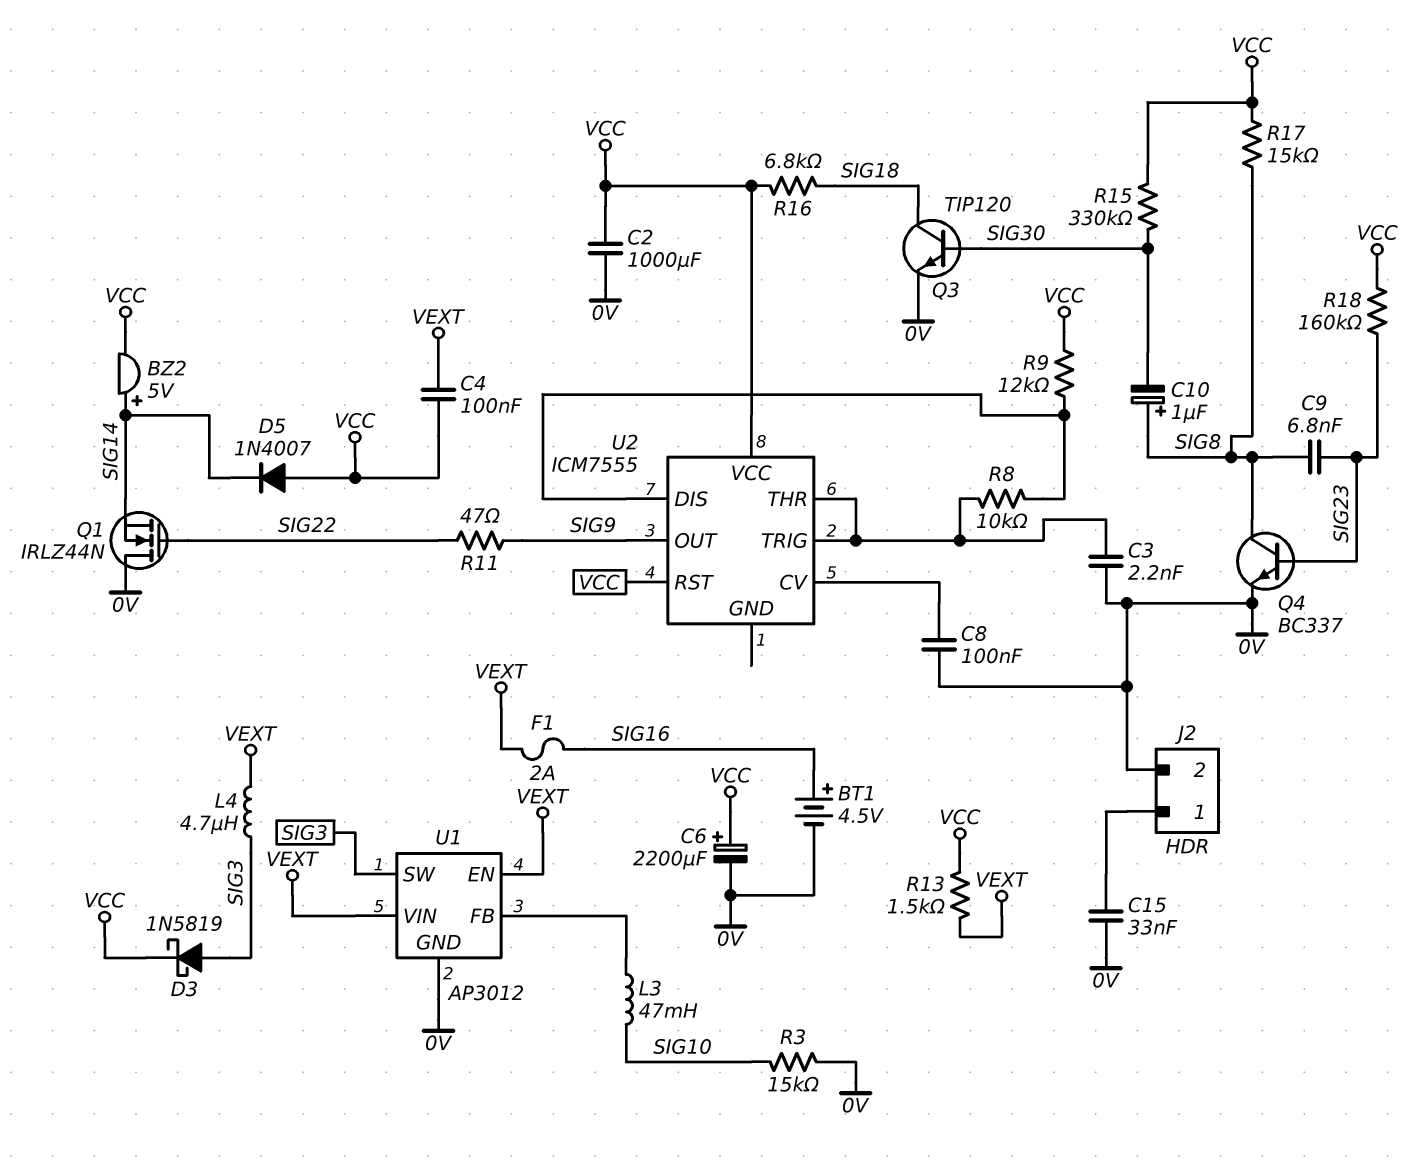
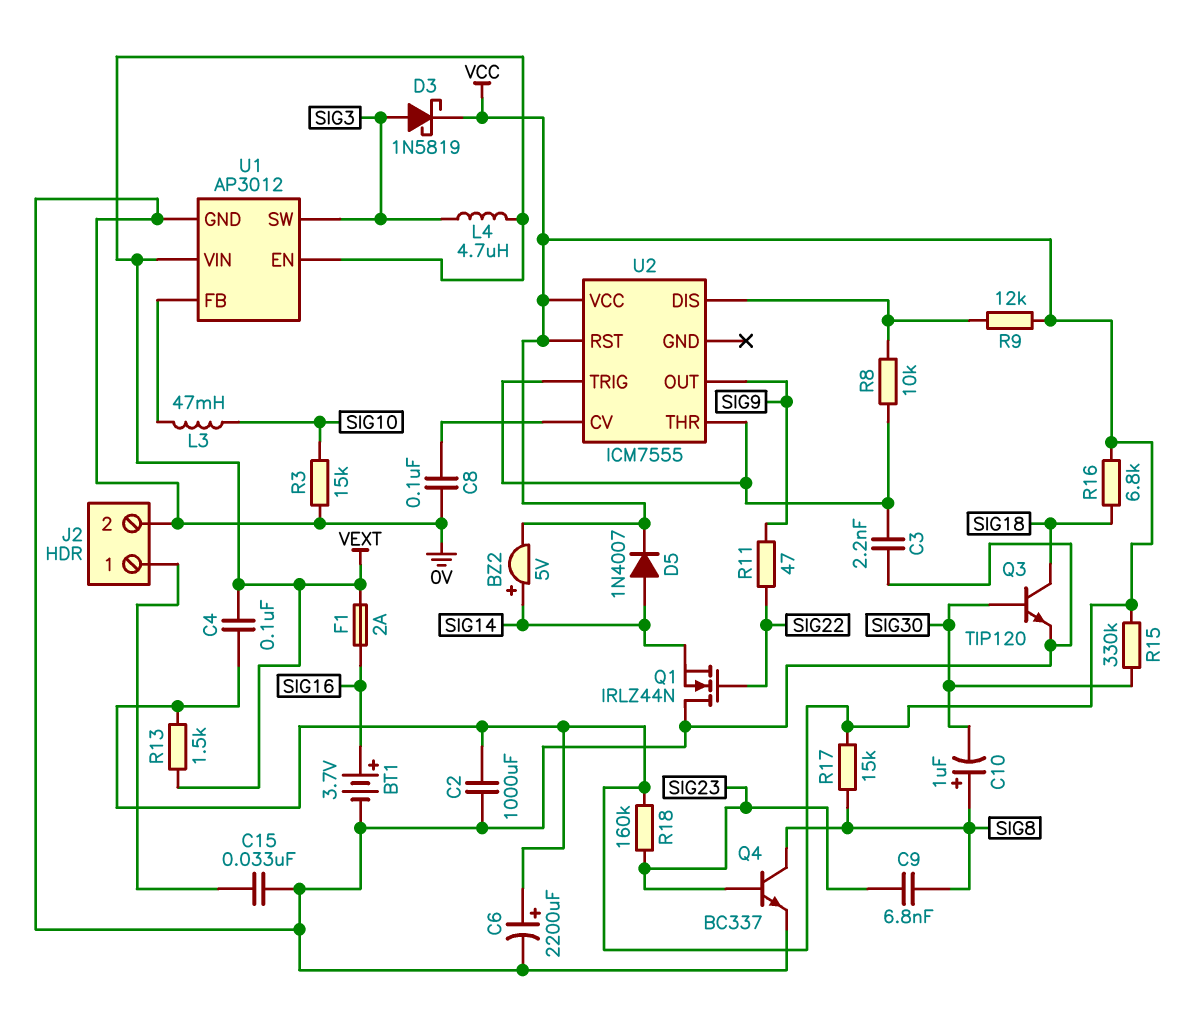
BT1: 4.5V (plus SIG16, minus 0V) -> 3.7V (plus SIG16, minus 0V)
D5: diode 1N4007 (A VCC, K SIG14) -> diode 1N4007 (A SIG14, K VCC)

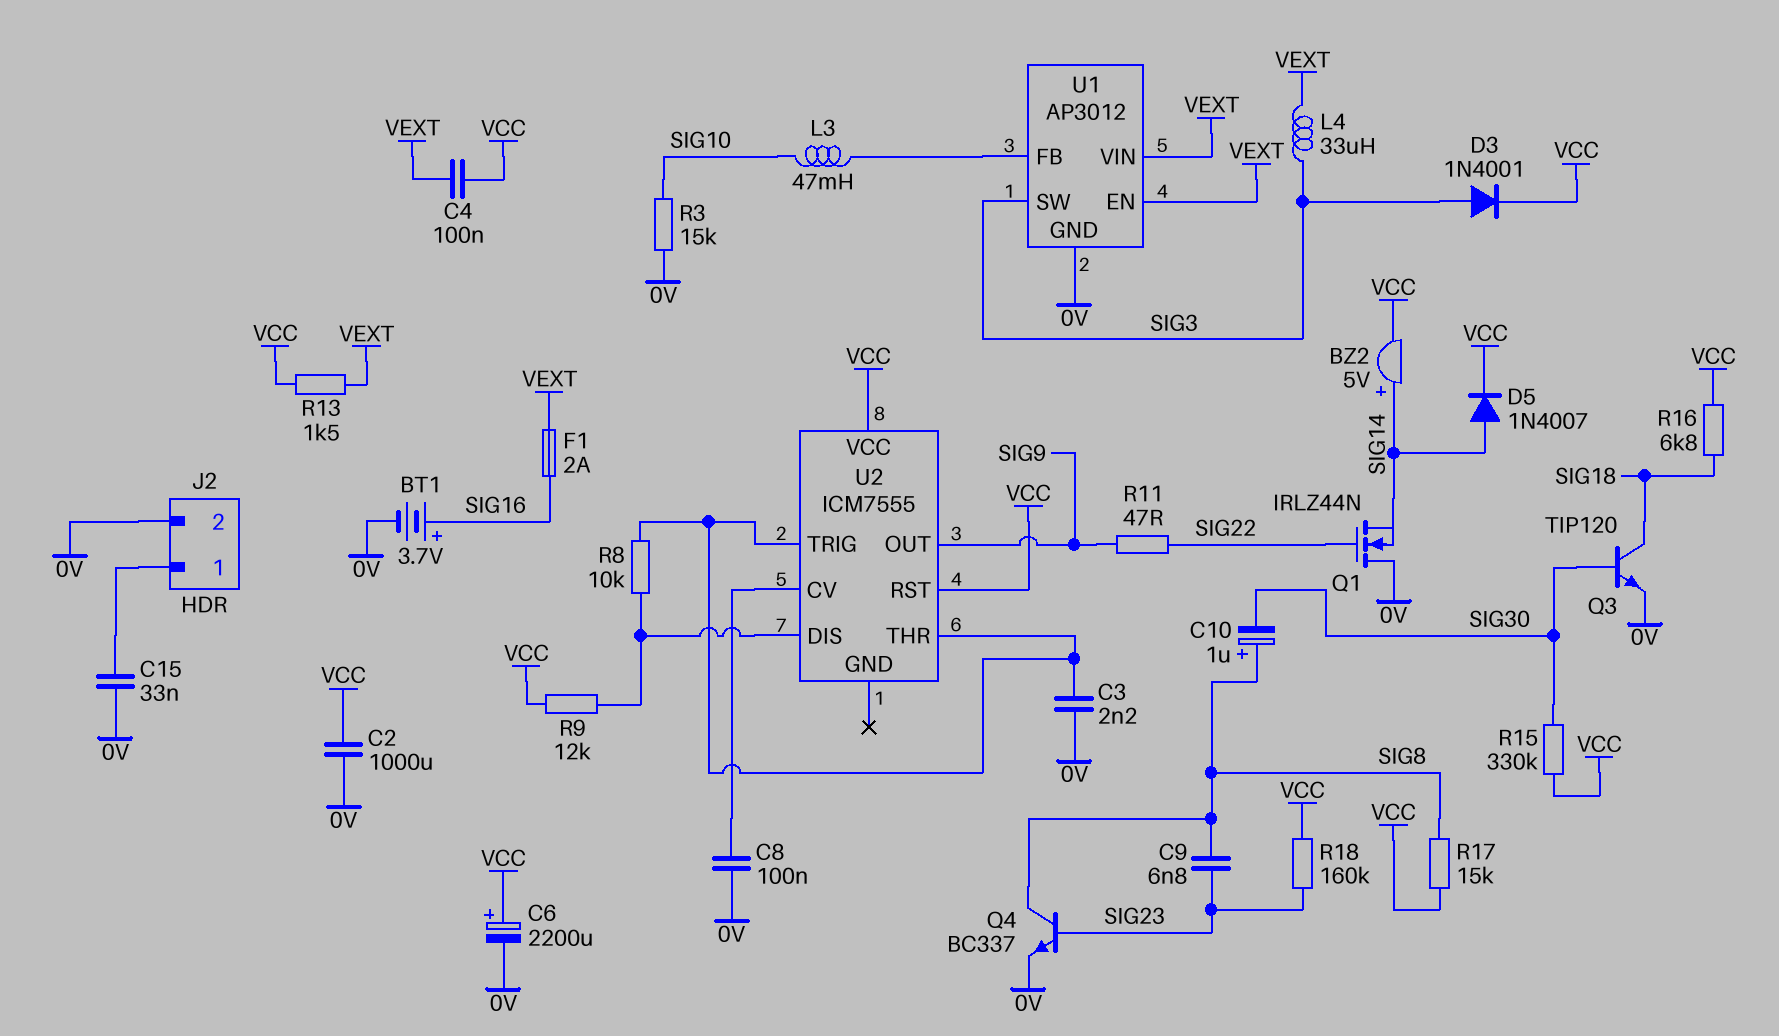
D3: schottky 1N5819 (A SIG3, K VCC) -> diode 1N4001 (A SIG3, K VCC)
L4: 4.7uH (SIG3, VEXT) -> 33uH (SIG3, VEXT)

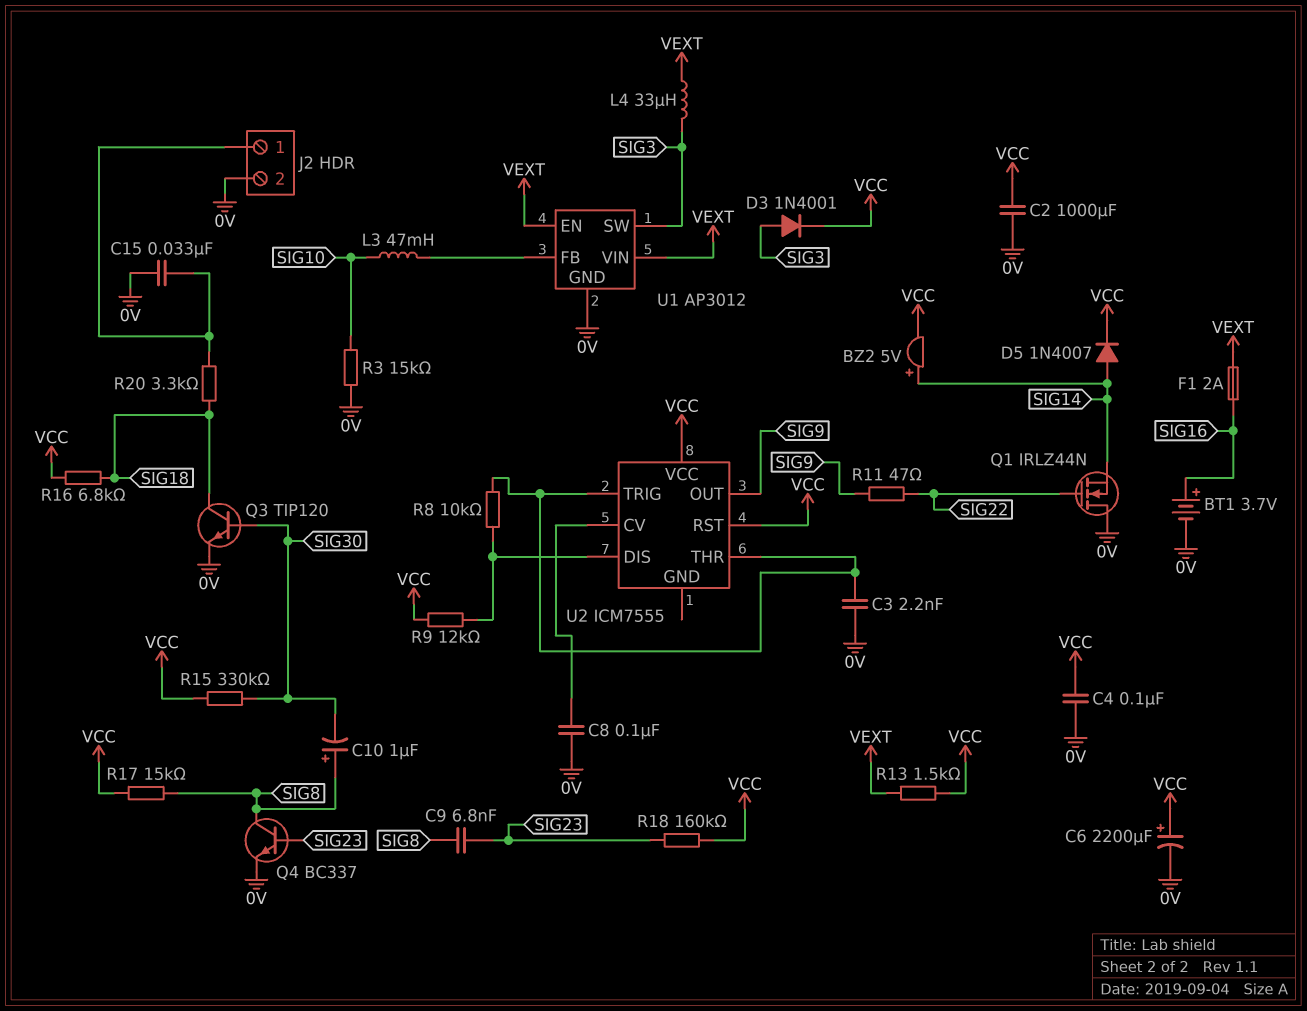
C4: 100nF (VCC, VEXT) -> 100nF (0V, VCC)
R20: none -> 3.3k (J2/1, SIG18)

